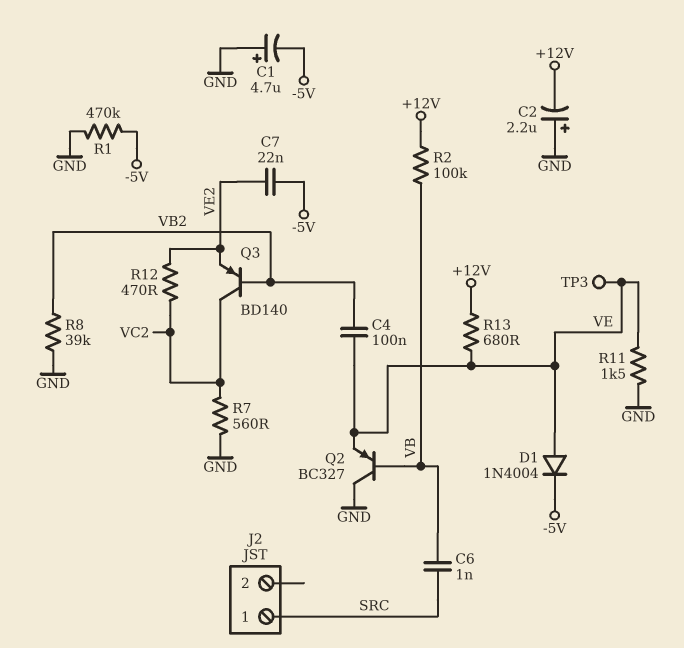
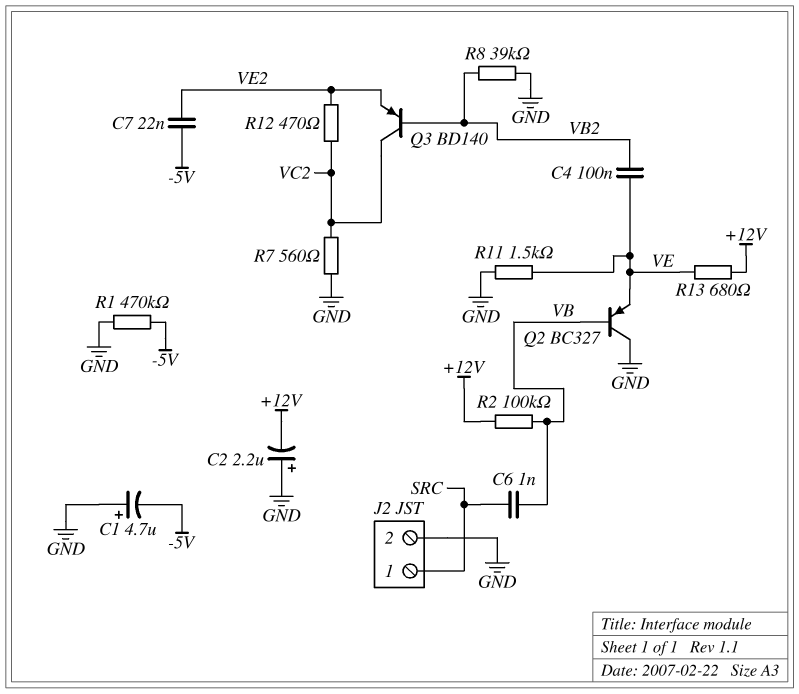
D1: diode 1N4004 (A VE, K -5V) -> none
J2 pin 2: none -> GND
TP3: test point (VE) -> none

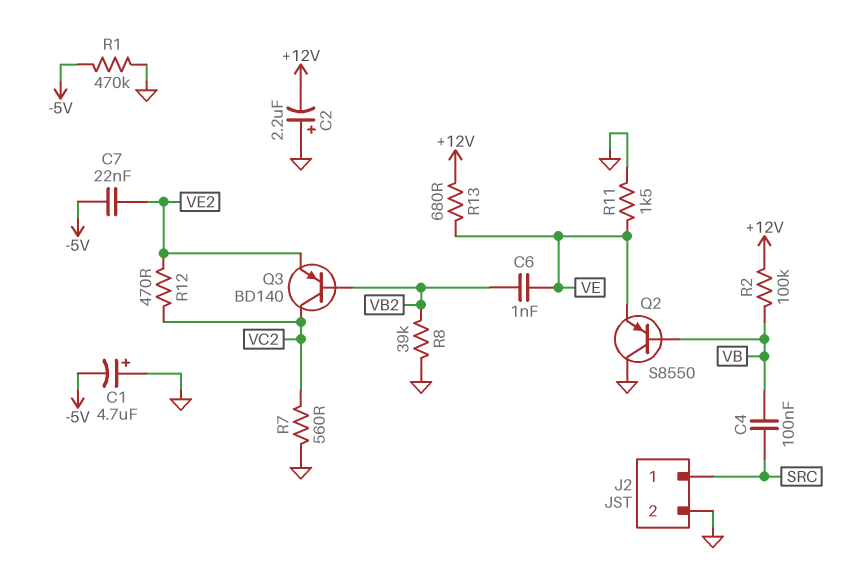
C4: 100nF (VB2, VE) -> 100nF (SRC, VB)
C6: 1nF (SRC, VB) -> 1nF (VB2, VE)
Q2: PNP BC327 (B VB, C GND, E VE) -> PNP S8550 (B VB, C GND, E VE)

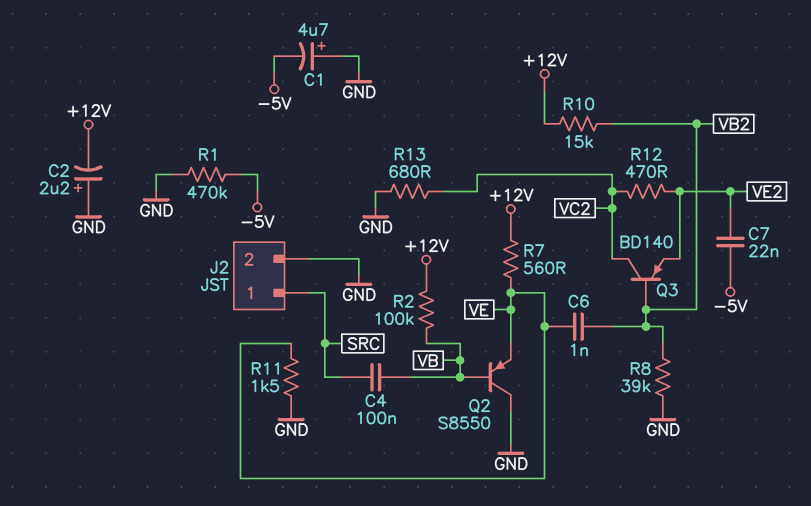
R7: 560 (GND, VC2) -> 560 (+12V, VE)
R10: none -> 15k (+12V, VB2)
R13: 680 (+12V, VE) -> 680 (GND, VC2)

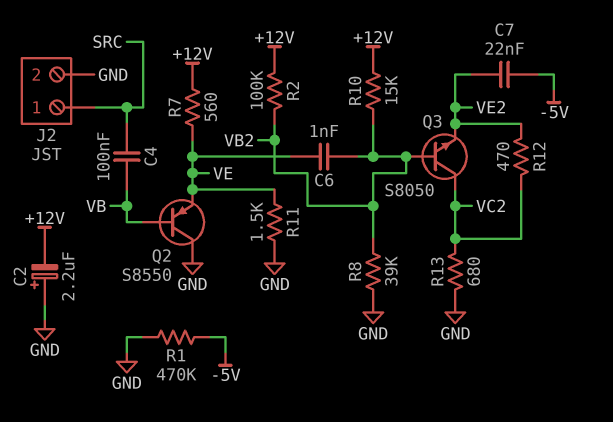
C1: 4.7uF (plus GND, minus -5V) -> none
Q3: PNP BD140 (B VB2, C VC2, E VE2) -> NPN S8050 (B VB2, C VC2, E VE2)
R2: 100k (+12V, VB) -> 100k (+12V, VB2)

